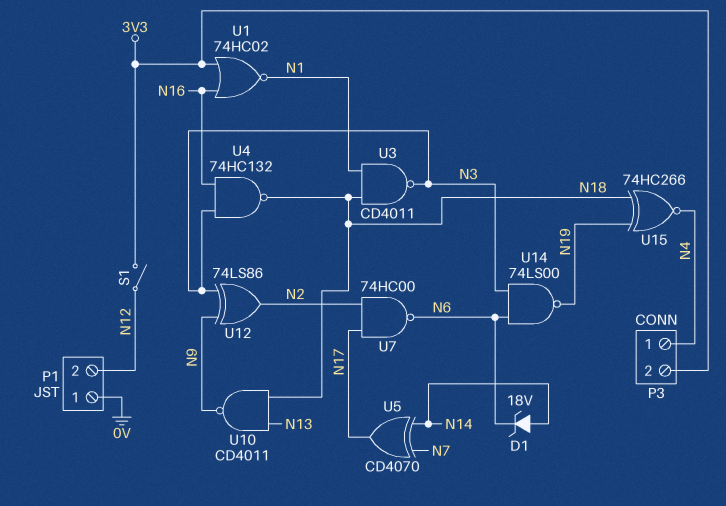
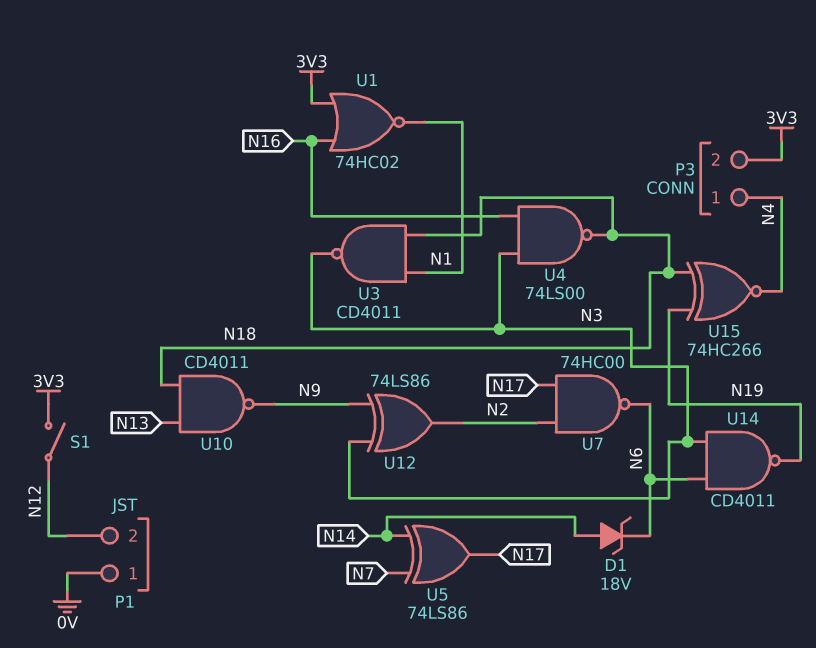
U4: NAND 74HC132 (in N3, in N16, out N18) -> NAND 74LS00 (in N3, in N16, out N18)
U5: XOR CD4070 (in N7, in N14, out N17) -> XOR 74LS86 (in N7, in N14, out N17)
U14: NAND 74LS00 (in N3, in N6, out N19) -> NAND CD4011 (in N3, in N6, out N19)

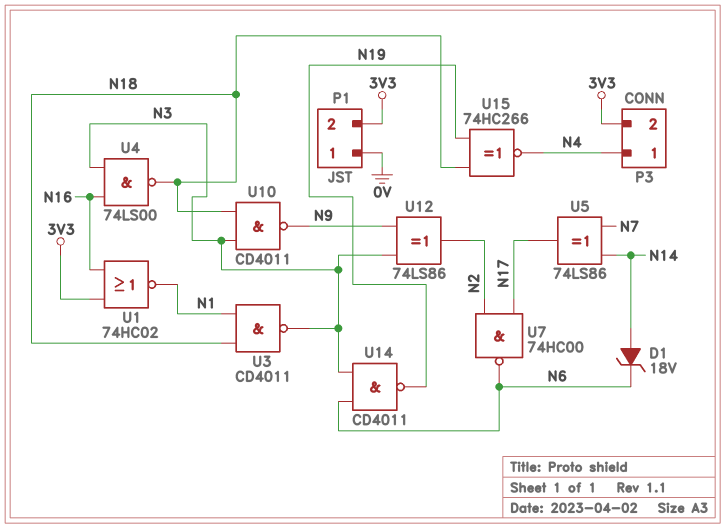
P1 pin 2: N12 -> 3V3
S1: switch (3V3, N12) -> none
U10: NAND CD4011 (in N13, in N18, out N9) -> NAND CD4011 (in N3, in N18, out N9)

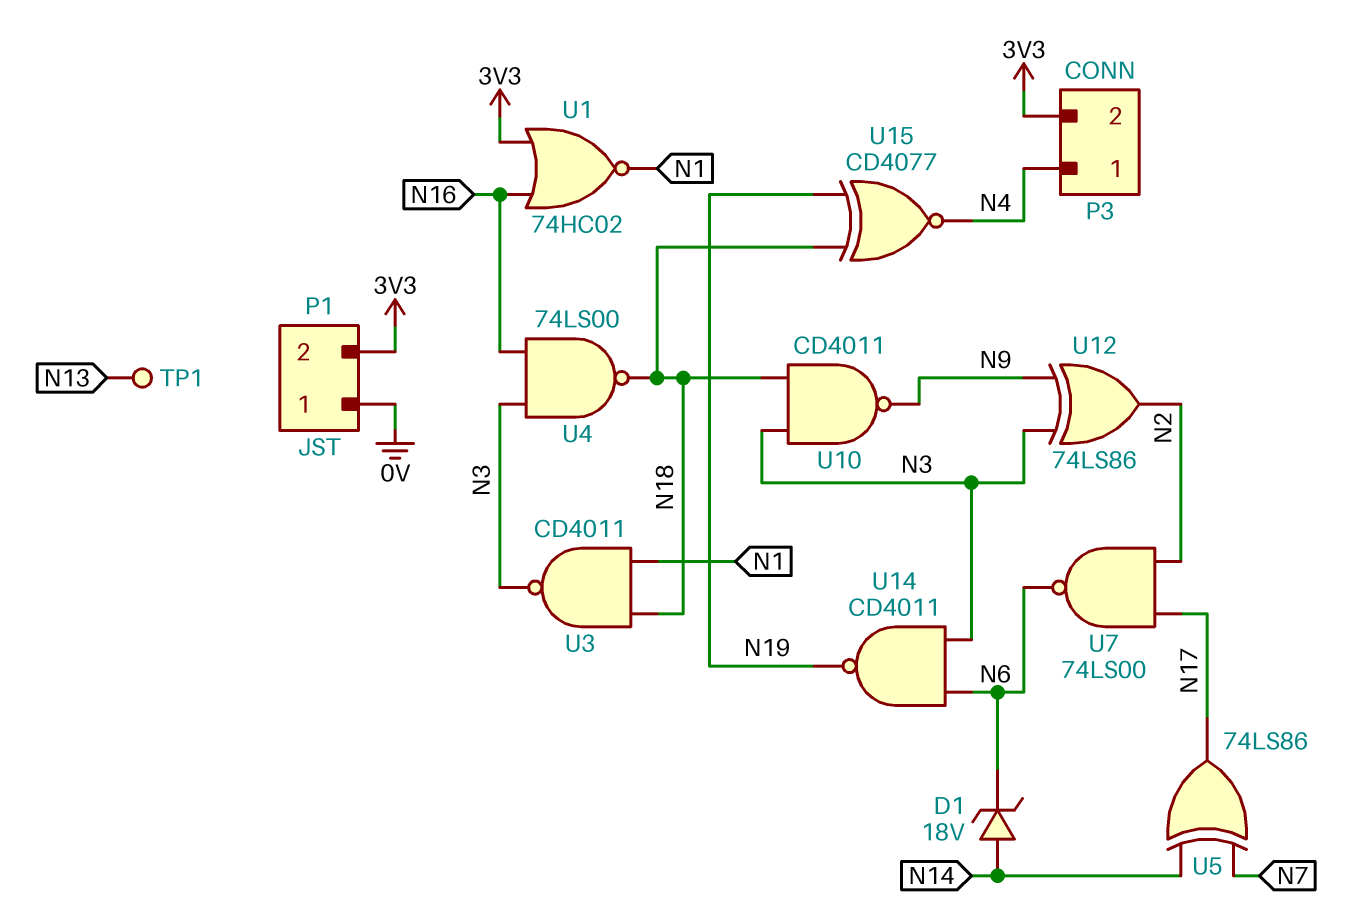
TP1: none -> test point (N13)
U7: NAND 74HC00 (in N2, in N17, out N6) -> NAND 74LS00 (in N2, in N17, out N6)
U15: XNOR 74HC266 (in N18, in N19, out N4) -> XNOR CD4077 (in N18, in N19, out N4)

